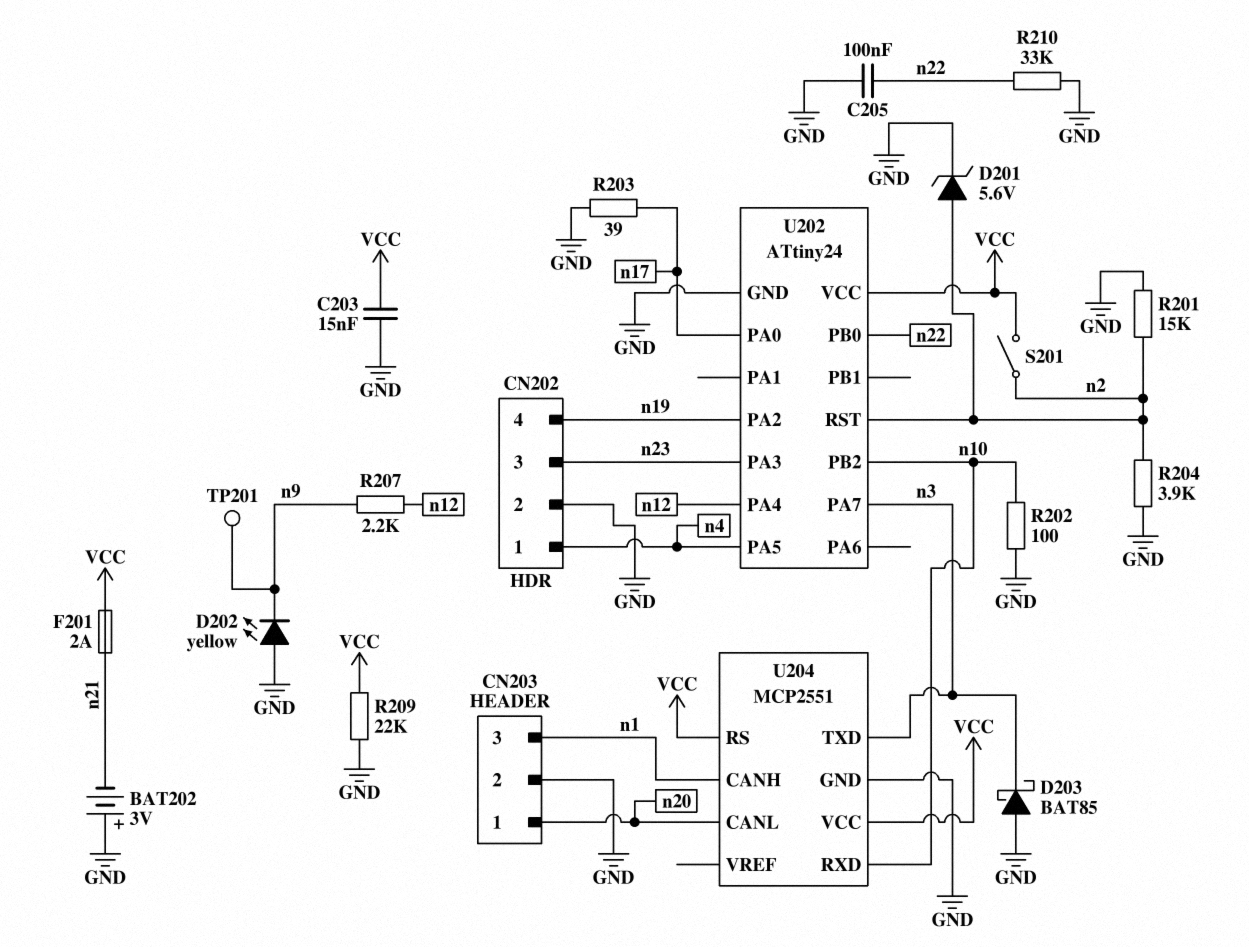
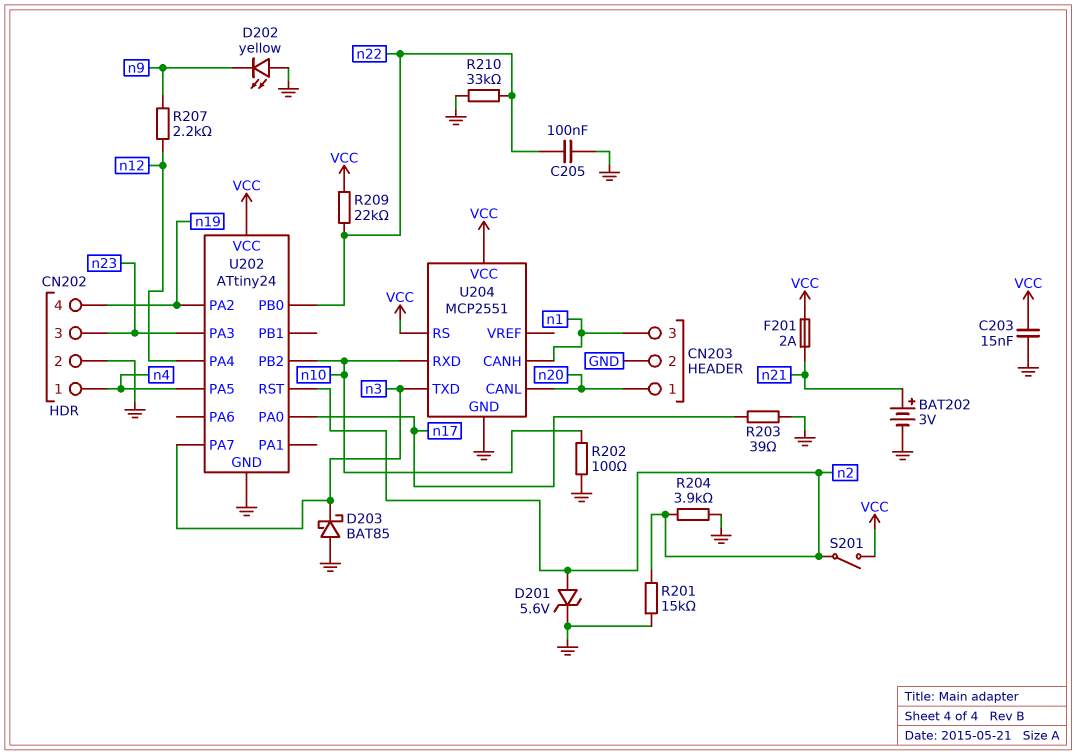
BAT202: 3V (plus GND, minus n21) -> 3V (plus n21, minus GND)
R209: 22k (GND, VCC) -> 22k (VCC, n22)
TP201: test point (n9) -> none

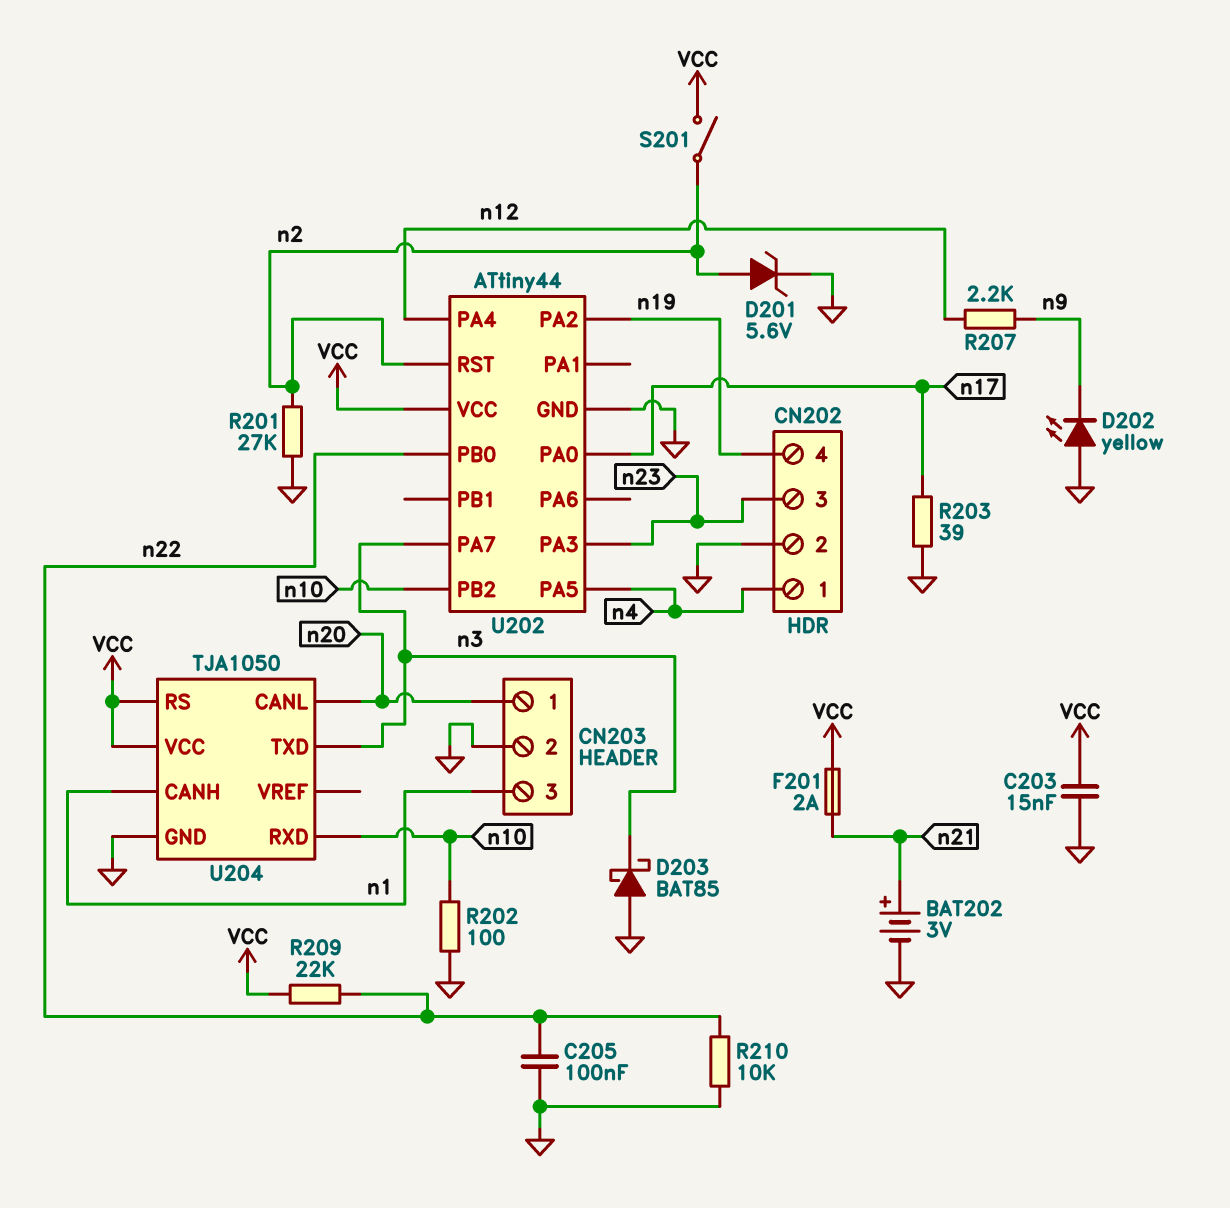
R201: 15k (GND, n2) -> 27k (GND, n2)
R204: 3.9k (GND, n2) -> none
R210: 33k (GND, n22) -> 10k (GND, n22)
U202: ATtiny24 -> ATtiny44
U204: MCP2551 -> TJA1050

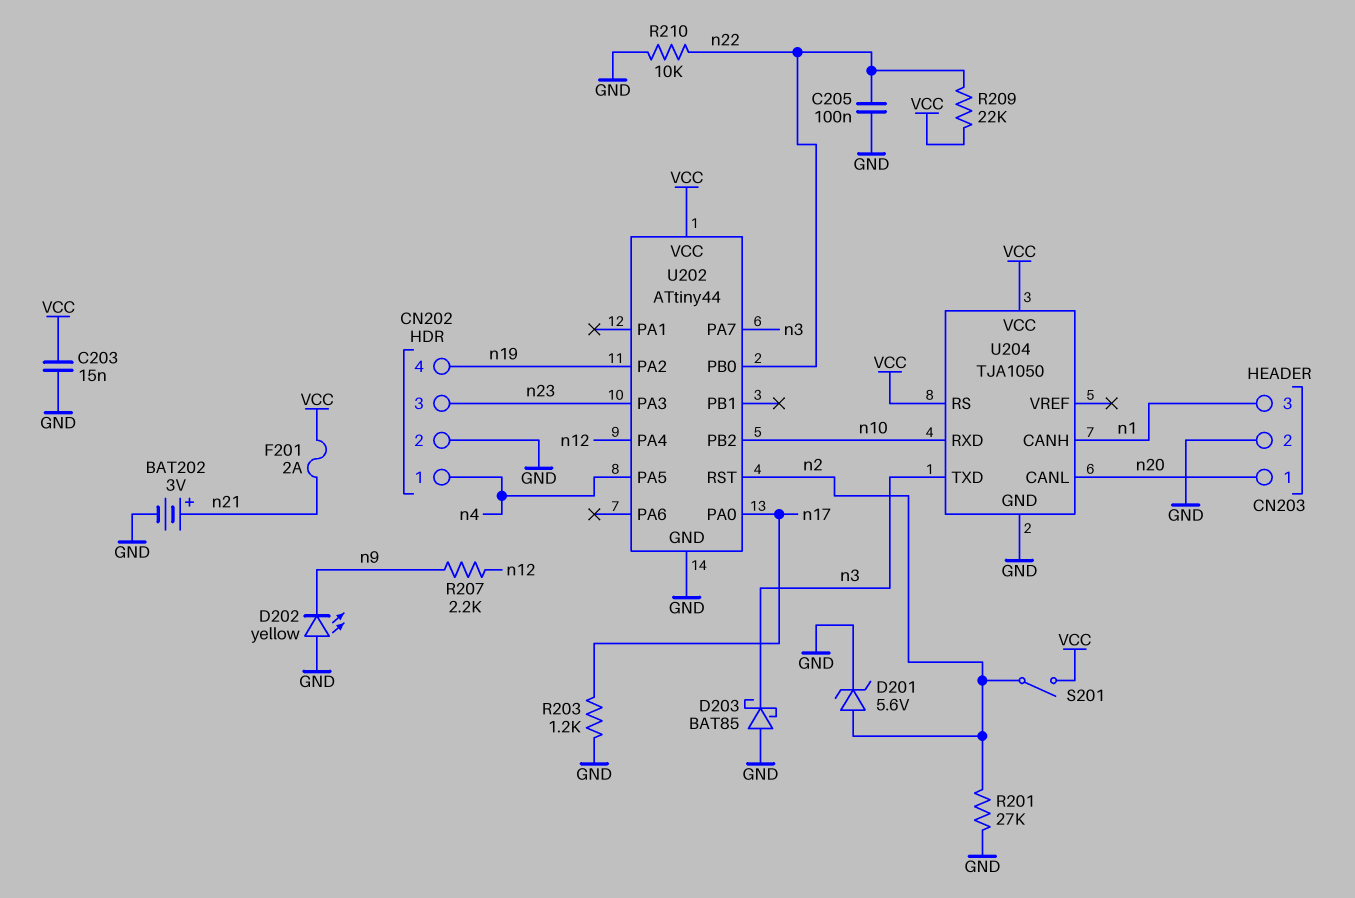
R202: 100 (GND, n10) -> none
R203: 39 (GND, n17) -> 1.2k (GND, n17)

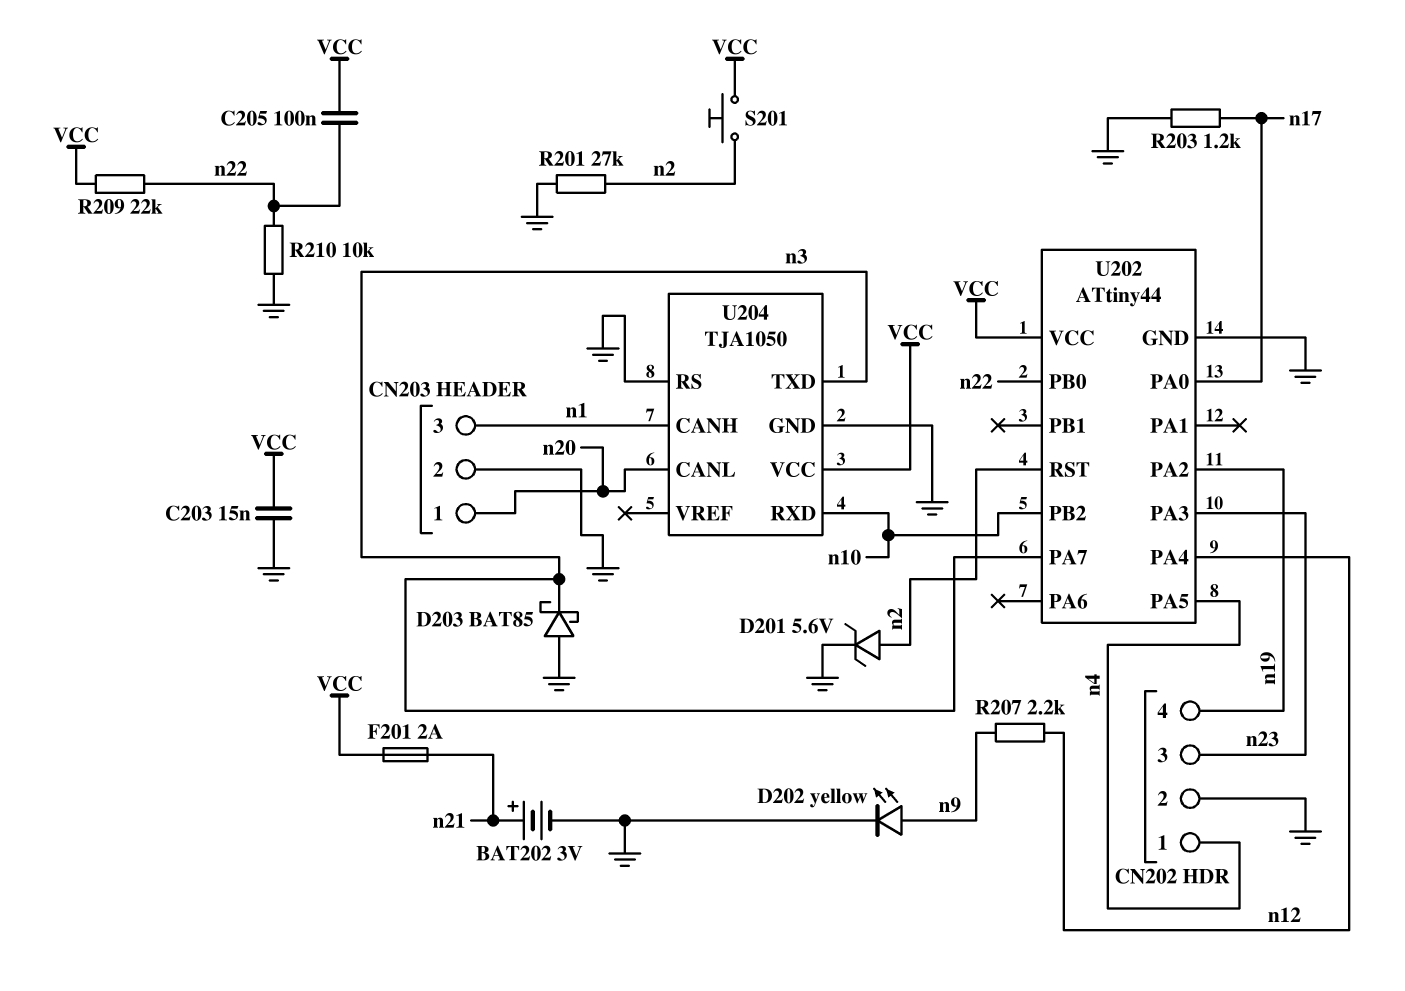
C205: 100nF (GND, n22) -> 100nF (VCC, n22)
D202: LED yellow (A GND, K n9) -> LED yellow (A n9, K GND)
S201: switch (VCC, n2) -> button (VCC, n2)
U204 pin RS: VCC -> GND

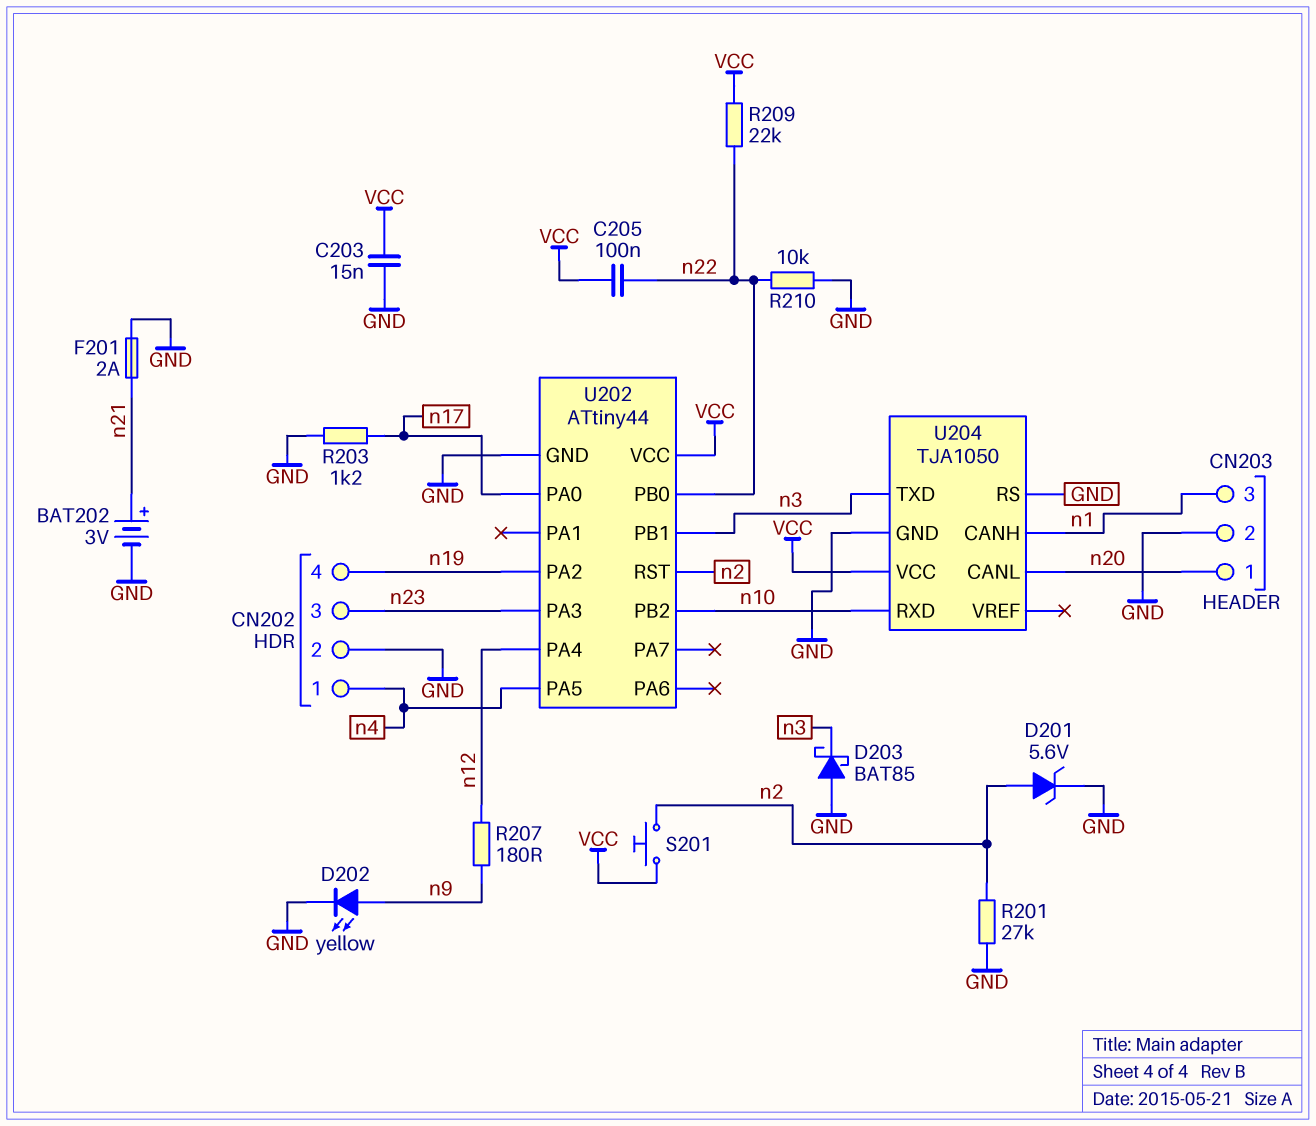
F201: 2A (VCC, n21) -> 2A (GND, n21)
R207: 2.2k (n9, n12) -> 180 (n9, n12)
U202 pin PA7: n3 -> none
U202 pin PB1: none -> n3

